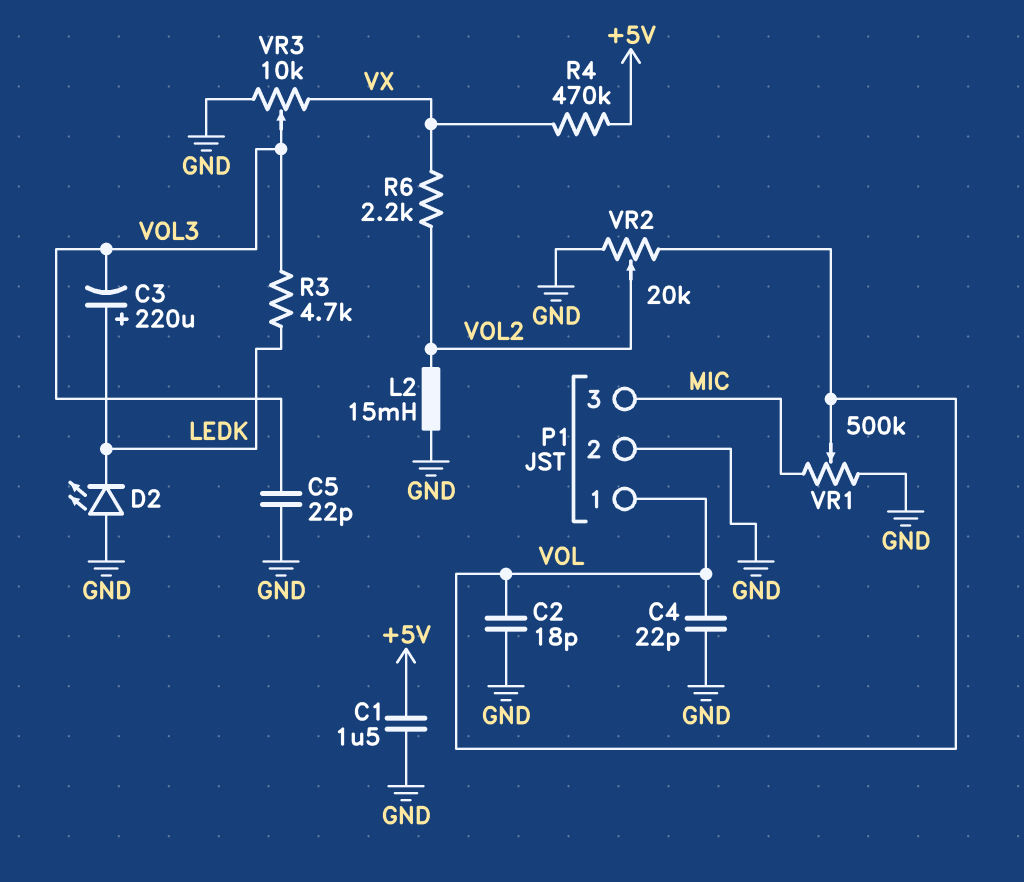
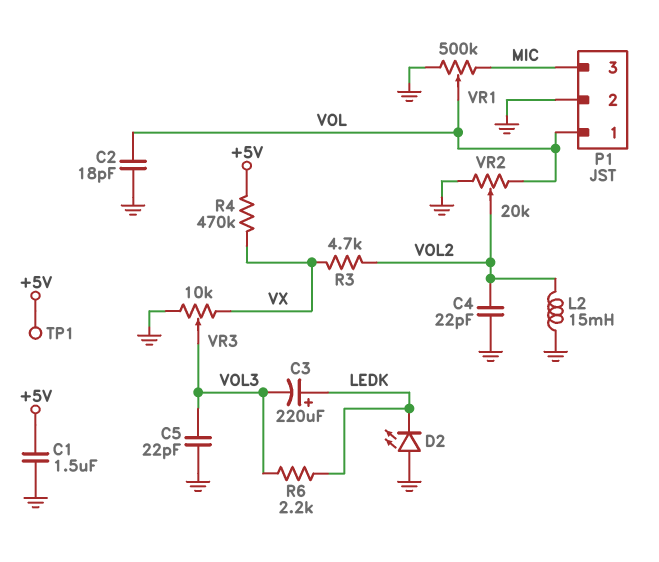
C4: 22pF (GND, VOL) -> 22pF (GND, VOL2)
R3: 4.7k (LEDK, VOL3) -> 4.7k (VOL2, VX)
R6: 2.2k (VOL2, VX) -> 2.2k (LEDK, VOL3)
TP1: none -> test point (+5V)

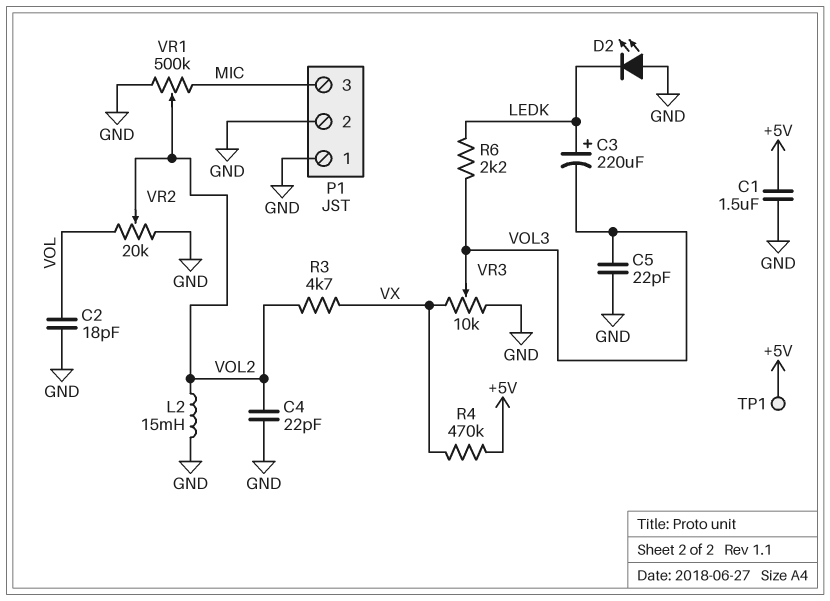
P1 pin 1: VOL -> GND
VR1: 500k (GND, MIC, wiper VOL) -> 500k (GND, MIC, wiper VOL2)

